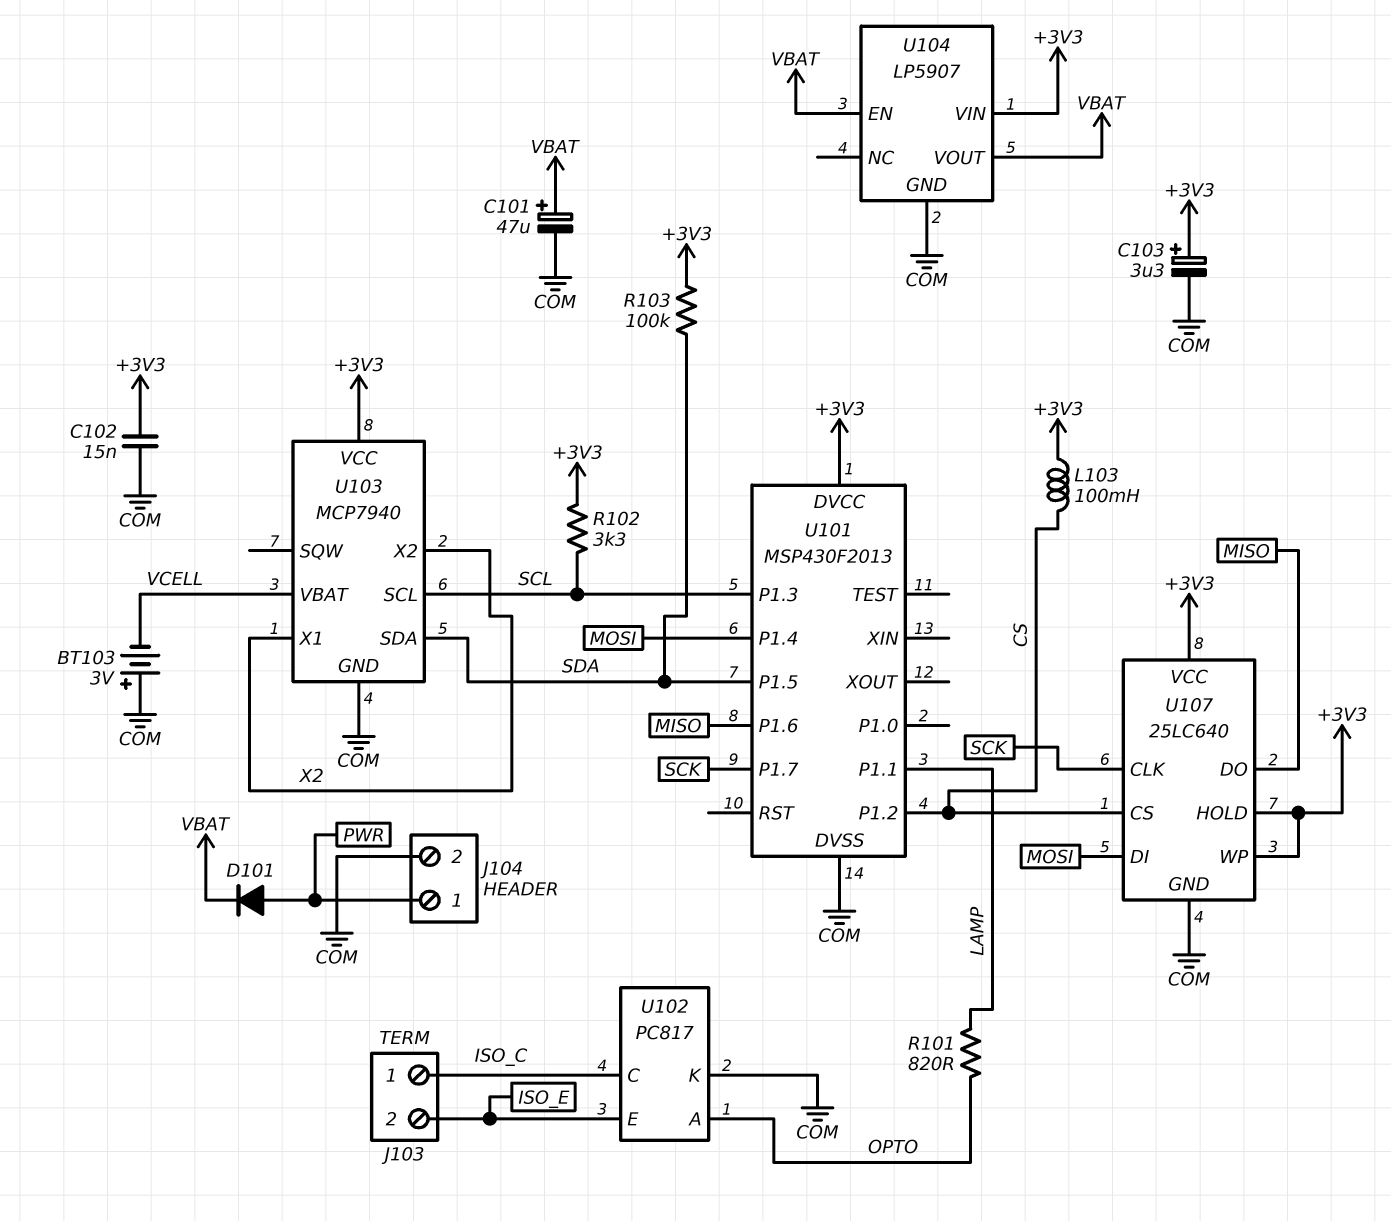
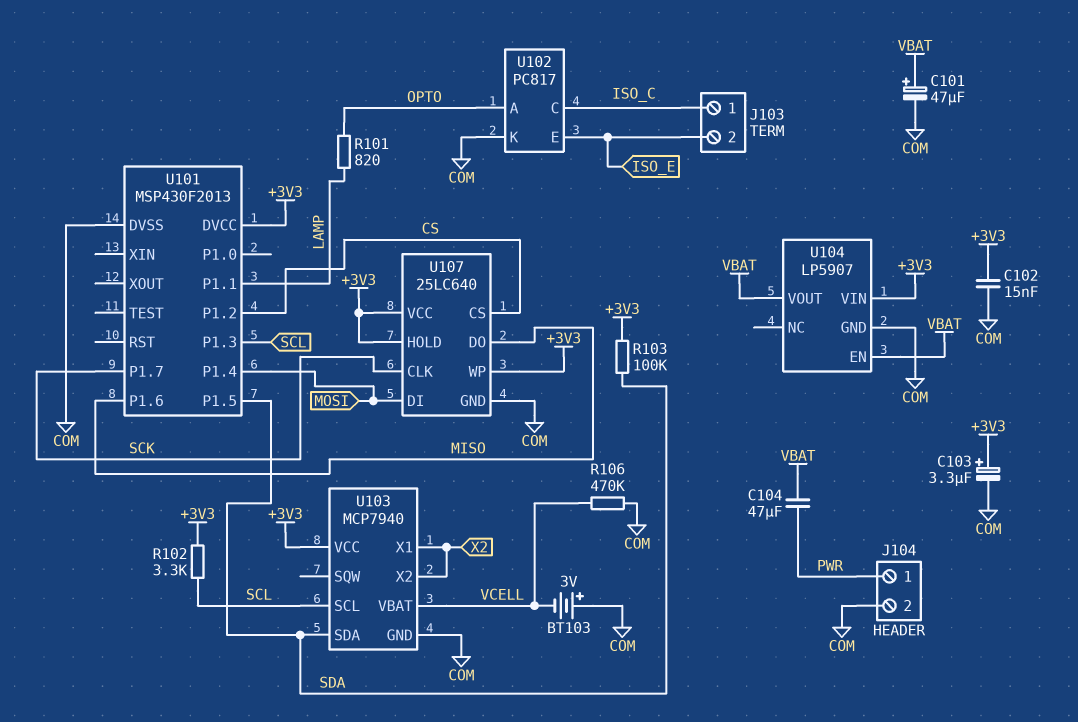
C104: none -> 47uF (PWR, VBAT)
D101: diode (A PWR, K VBAT) -> none
L103: 100mH (+3V3, CS) -> none
R106: none -> 470k (COM, VCELL)

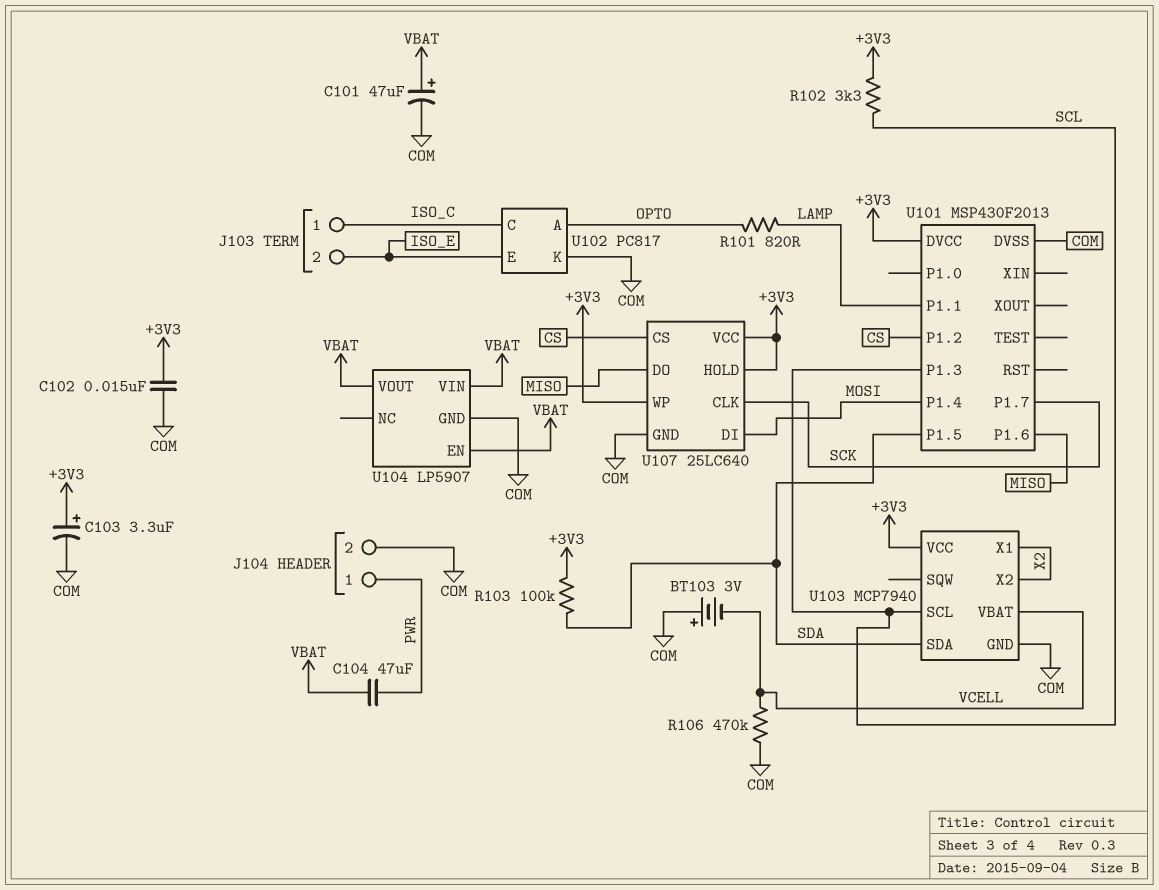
U104 pin VIN: +3V3 -> VBAT

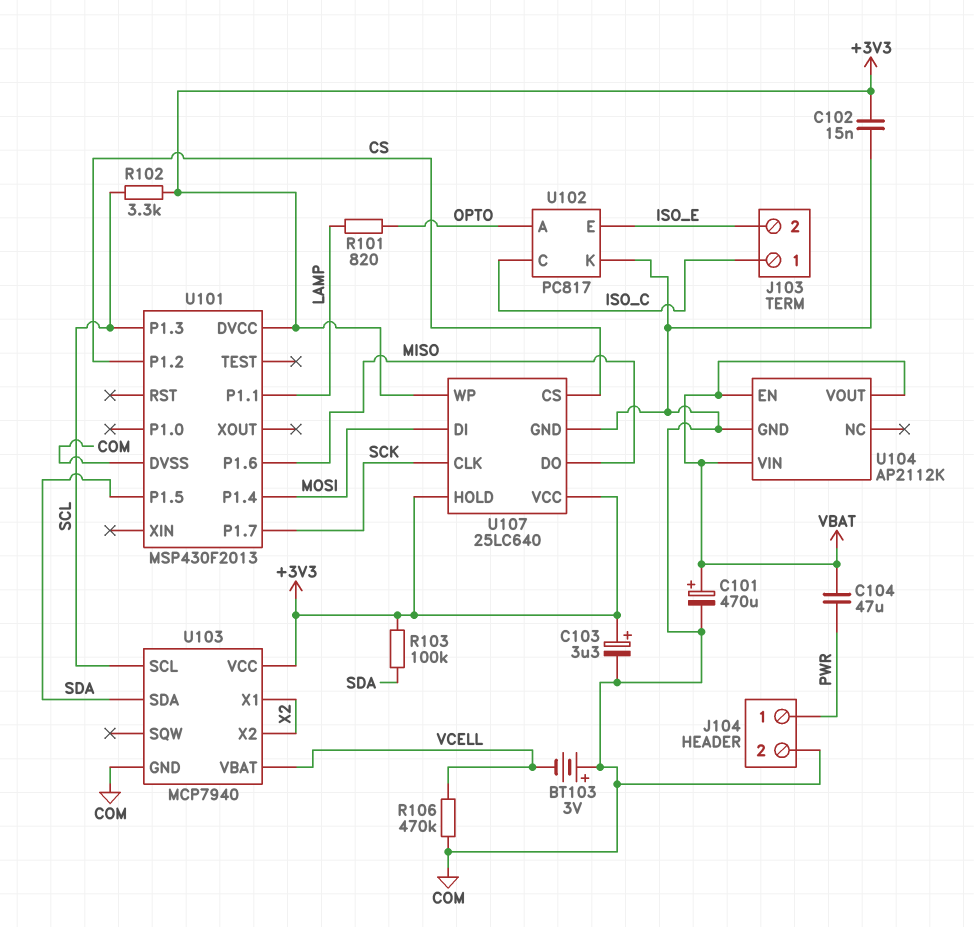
C101: 47uF (plus VBAT, minus COM) -> 470uF (plus VBAT, minus COM)
U104: LP5907 -> AP2112K

